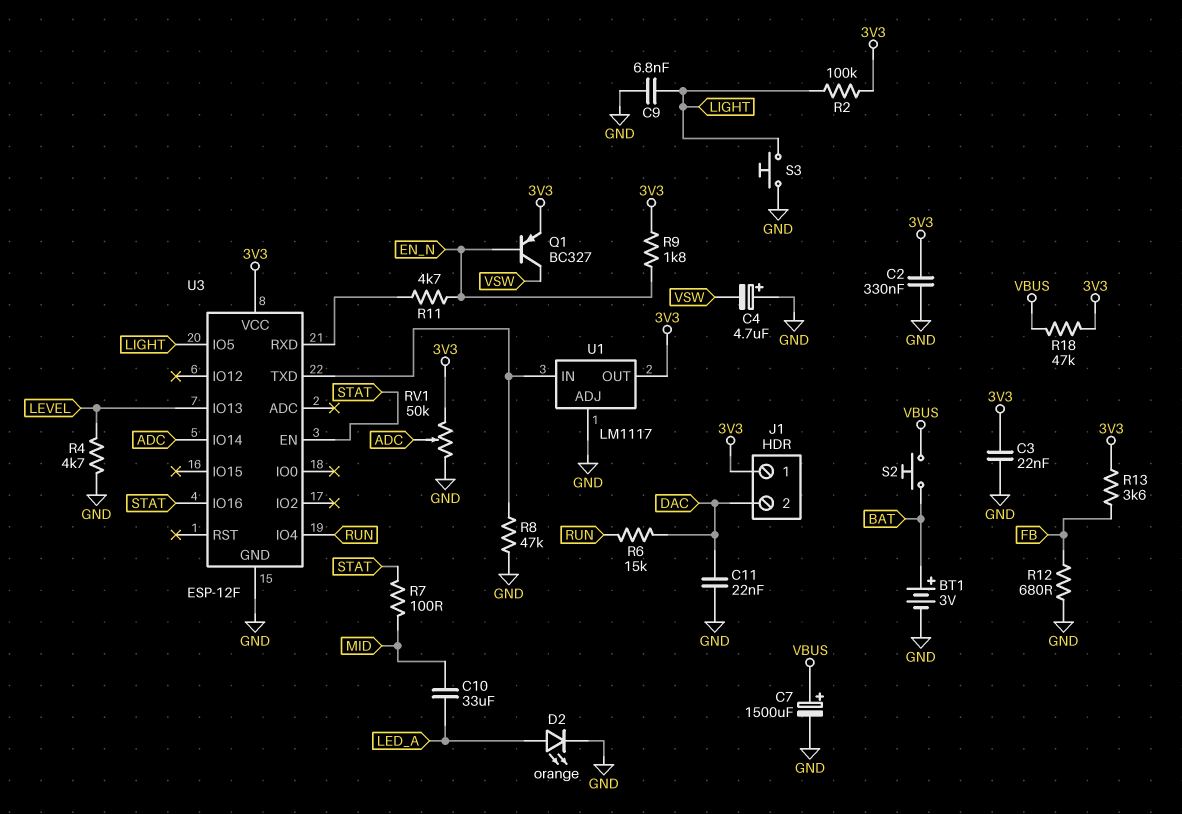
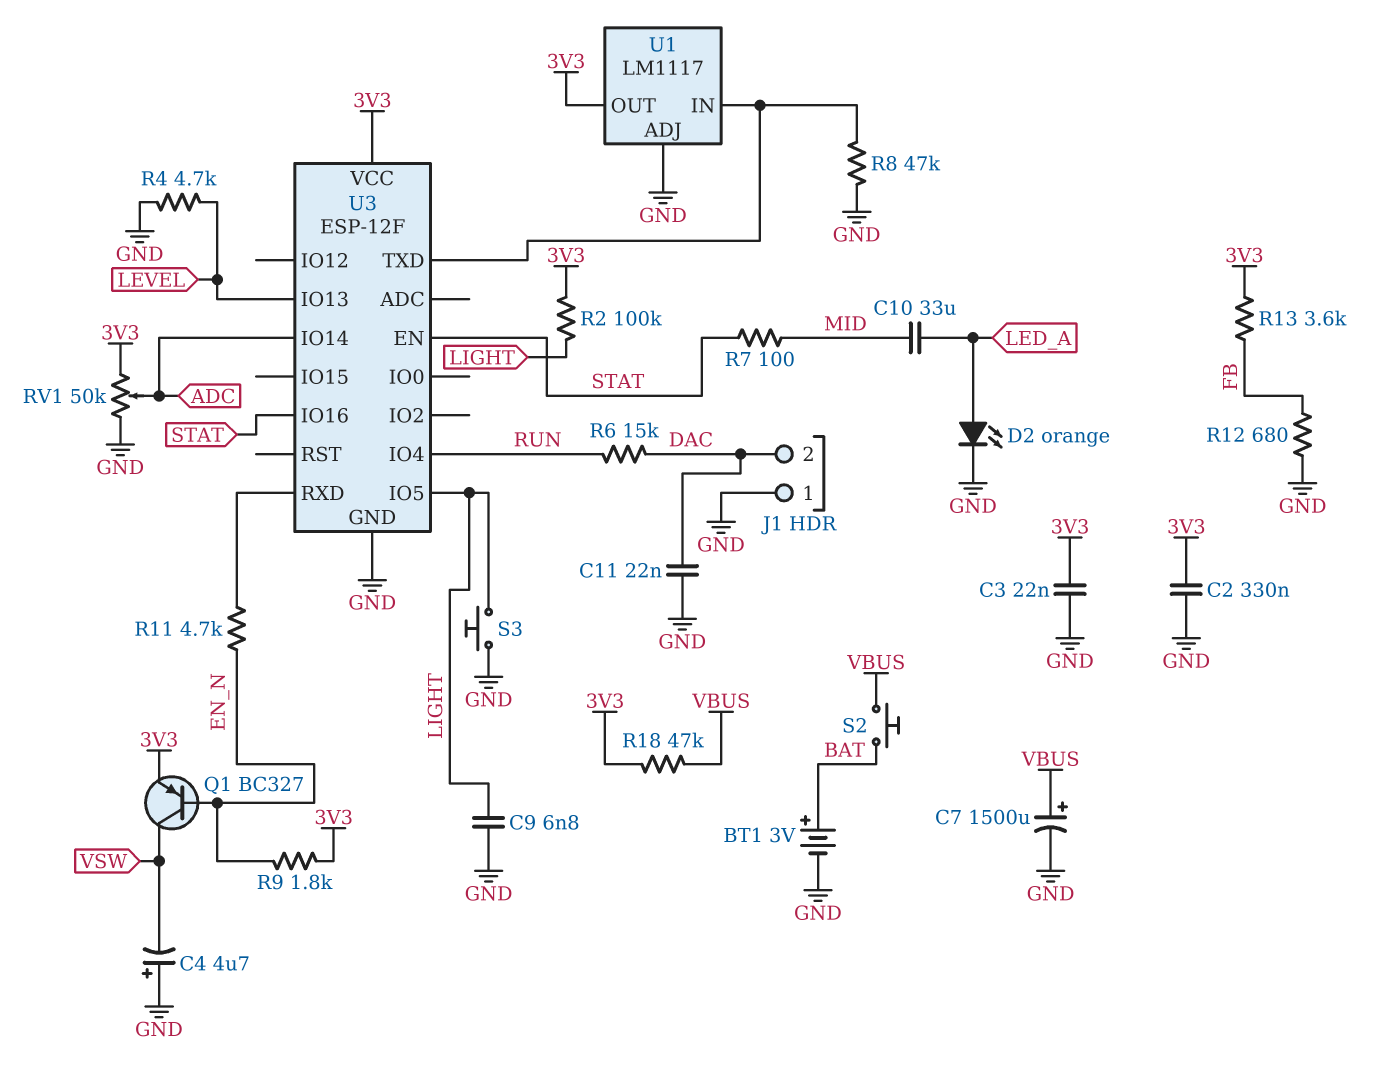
J1 pin 1: 3V3 -> GND

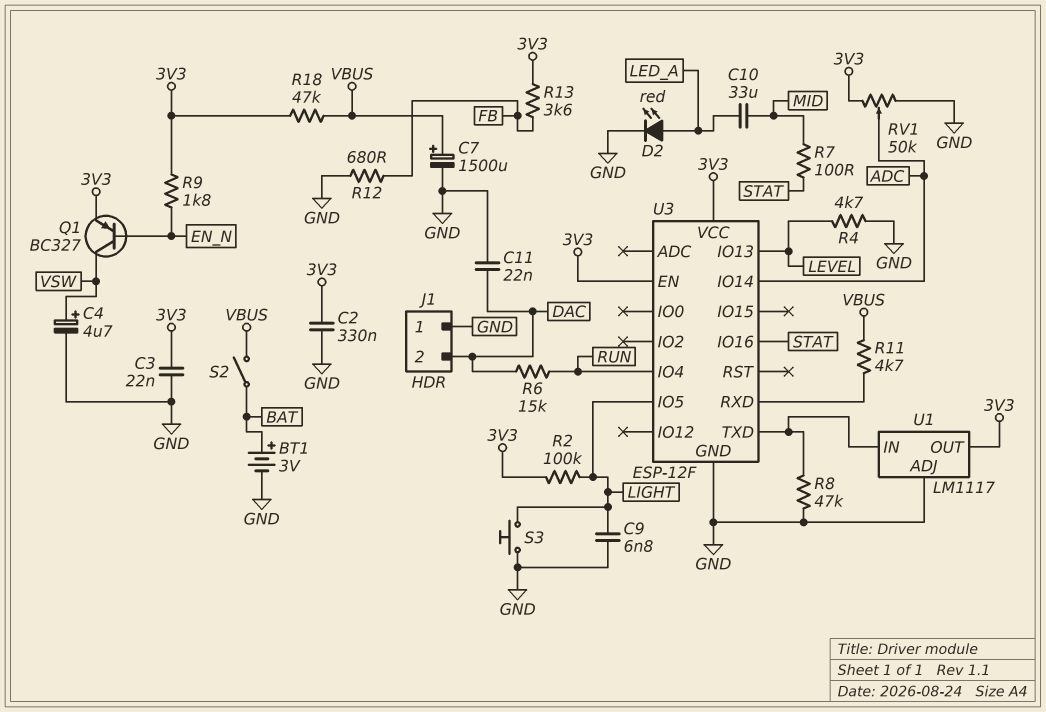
C4: 4.7uF (plus GND, minus VSW) -> 4.7uF (plus VSW, minus GND)
D2: LED orange (A LED_A, K GND) -> LED red (A LED_A, K GND)
R11: 4.7k (EN_N, U3/RXD) -> 4.7k (U3/RXD, VBUS)
S2: button (BAT, VBUS) -> switch (BAT, VBUS)
U3 pin EN: STAT -> 3V3

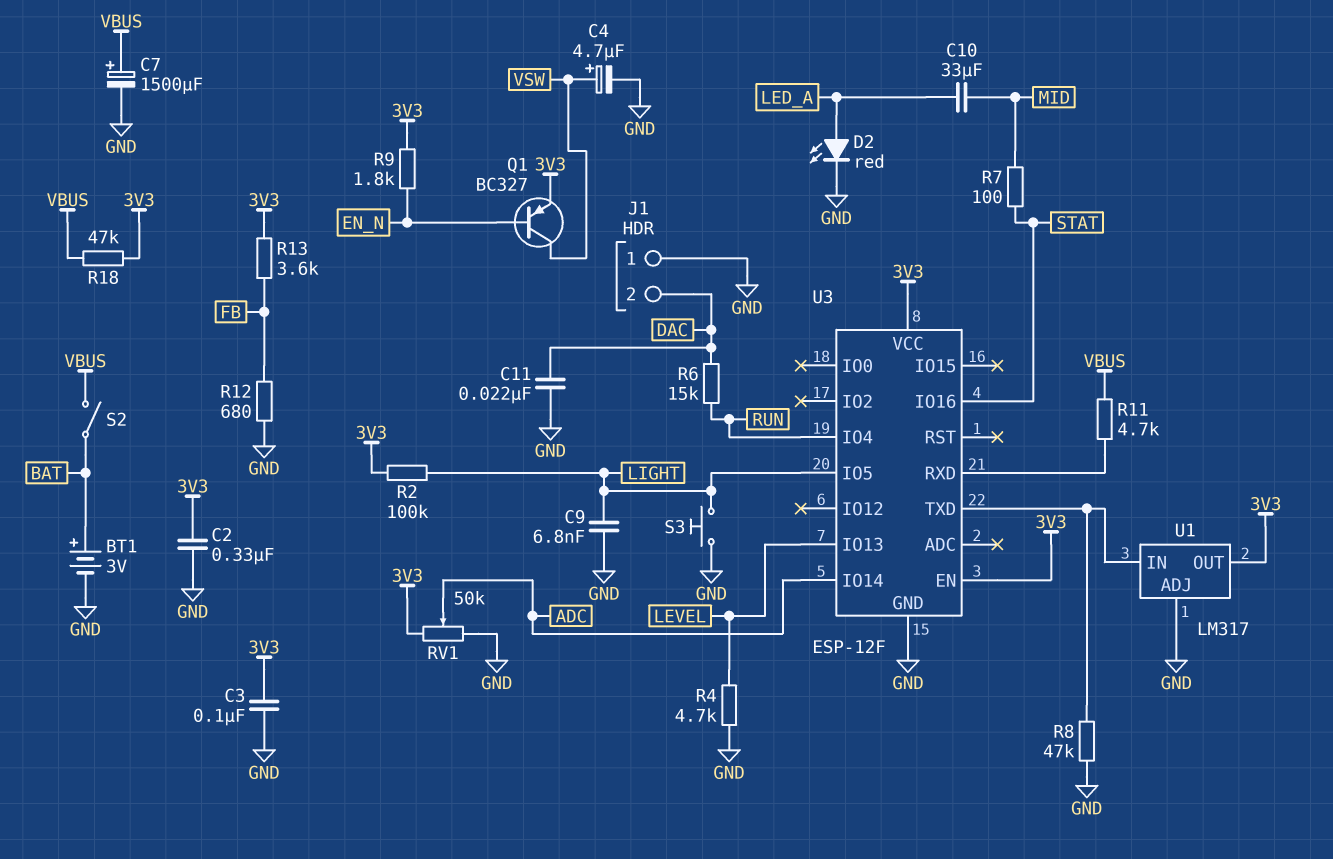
C3: 22nF (3V3, GND) -> 100nF (3V3, GND)
U1: LM1117 -> LM317

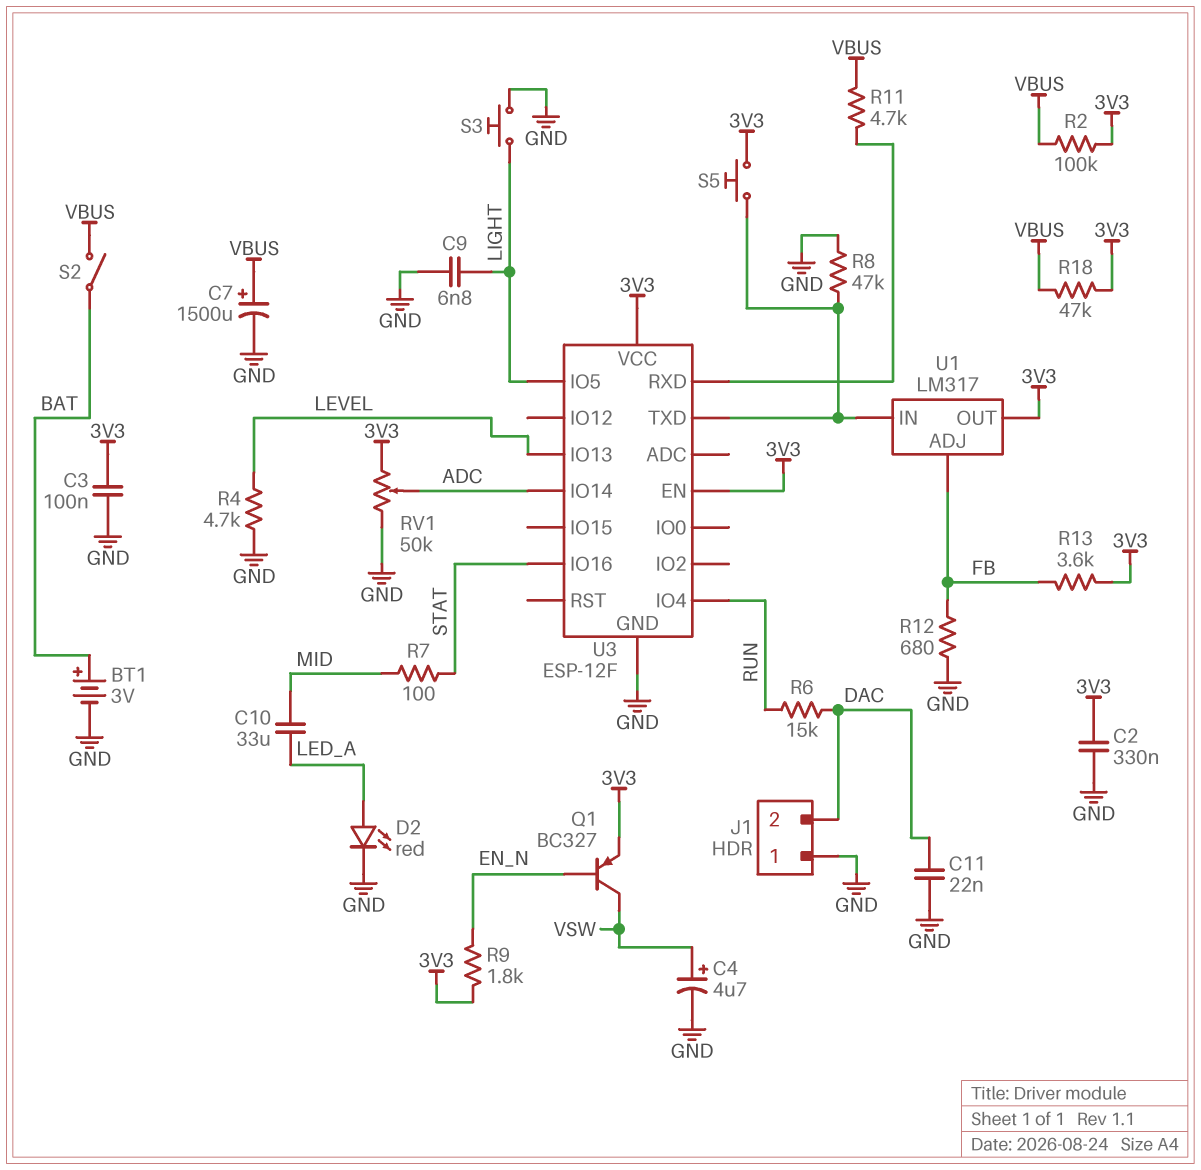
R2: 100k (3V3, LIGHT) -> 100k (3V3, VBUS)
S5: none -> button (3V3, U1/IN)
U1 pin ADJ: GND -> FB

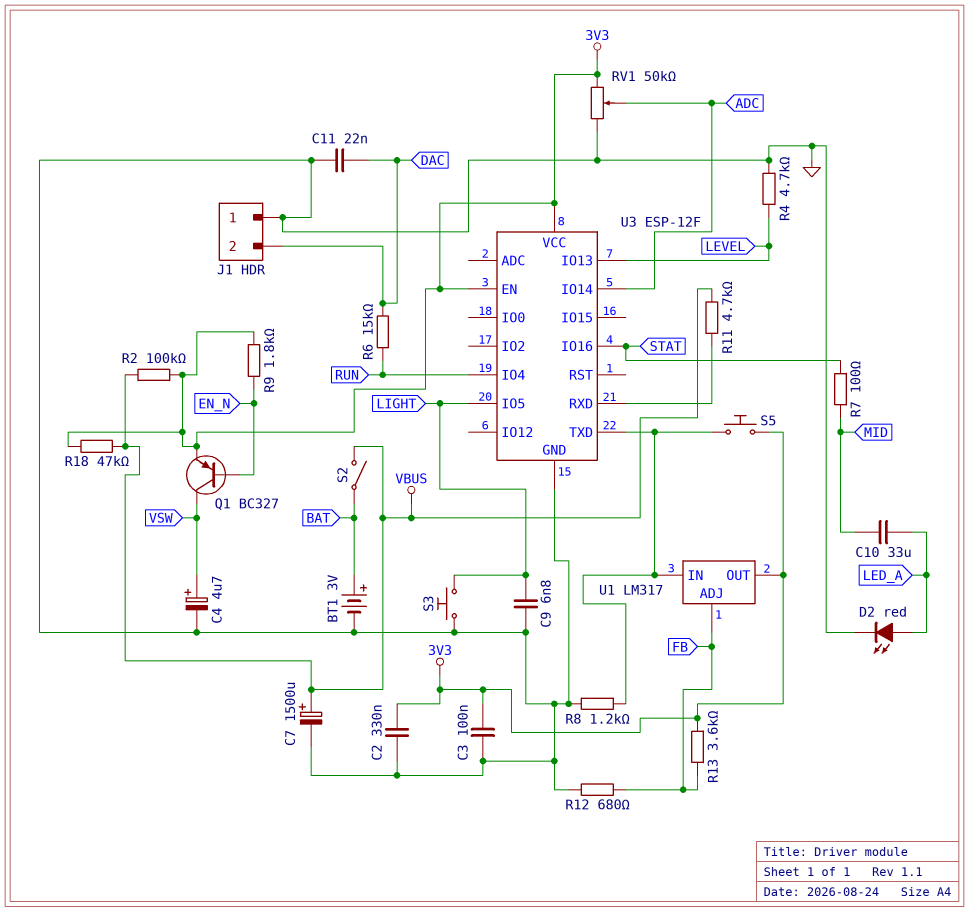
R8: 47k (GND, U1/IN) -> 1.2k (GND, U1/IN)

